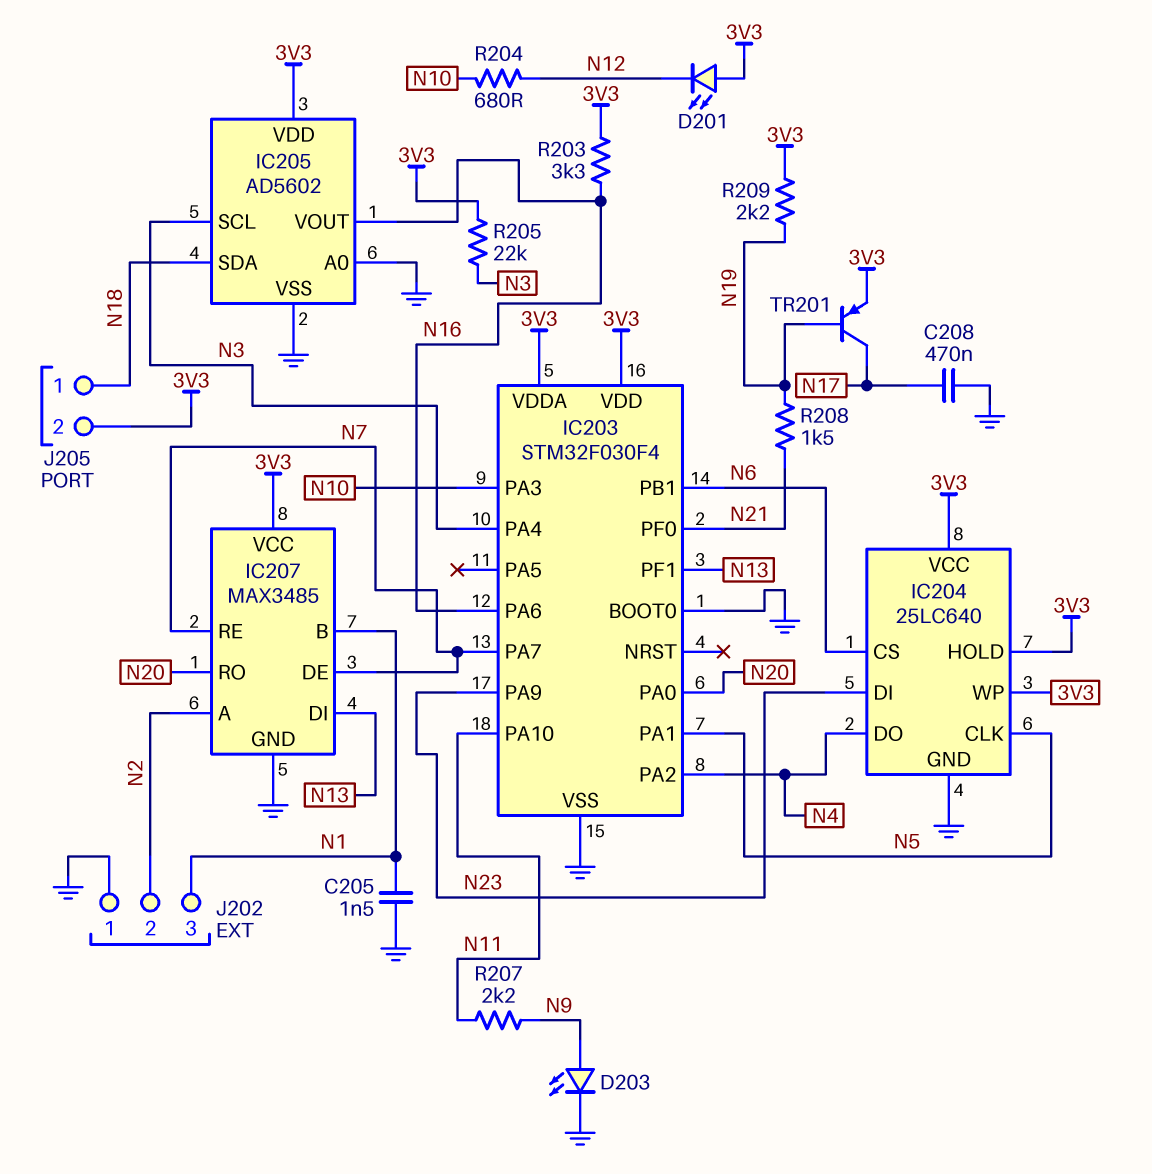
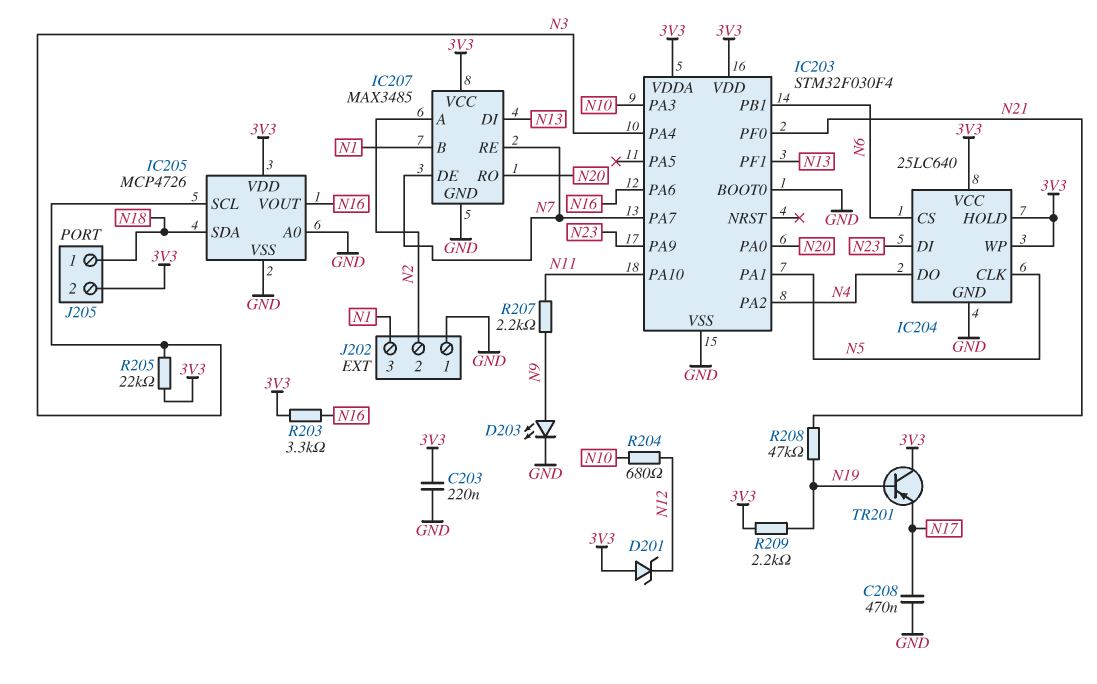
C203: none -> 220nF (3V3, GND)
C205: 1.5nF (GND, N1) -> none
D201: LED (A 3V3, K N12) -> zener (A 3V3, K N12)
IC205: AD5602 -> MCP4726
R208: 1.5k (N19, N21) -> 47k (N19, N21)
TR201: PNP (B N19, C N17, E 3V3) -> PNP (B N19, C 3V3, E N17)

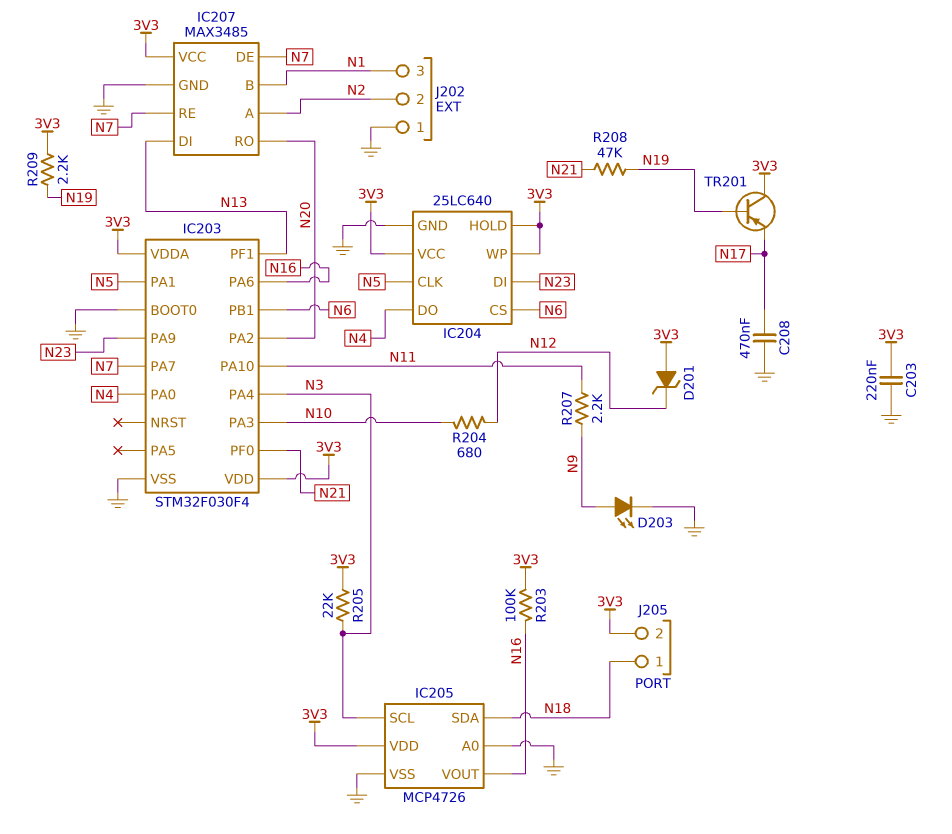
IC203 pin PA0: N20 -> N4
IC203 pin PA2: N4 -> N20
R203: 3.3k (3V3, N16) -> 100k (3V3, N16)

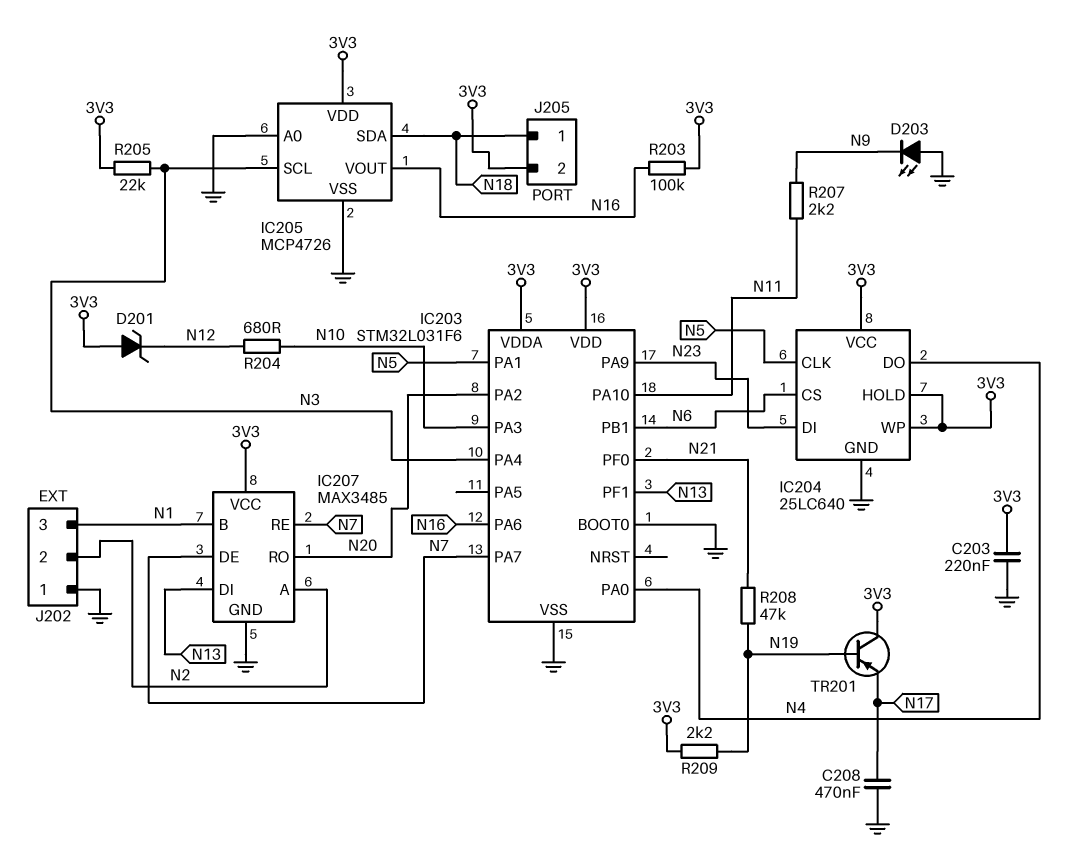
D203: LED (A N9, K GND) -> LED (A GND, K N9)
IC203: STM32F030F4 -> STM32L031F6

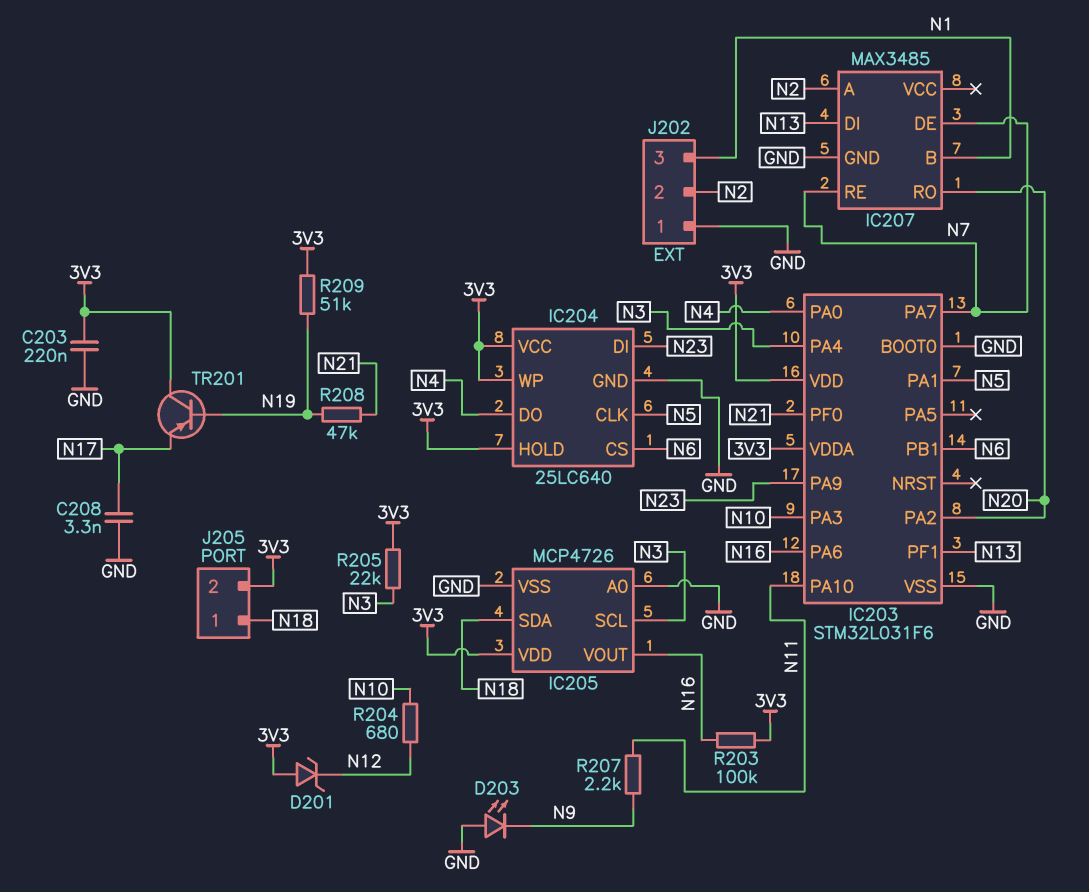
C208: 470nF (GND, N17) -> 3.3nF (GND, N17)
IC207 pin VCC: 3V3 -> none
R209: 2.2k (3V3, N19) -> 51k (3V3, N19)

